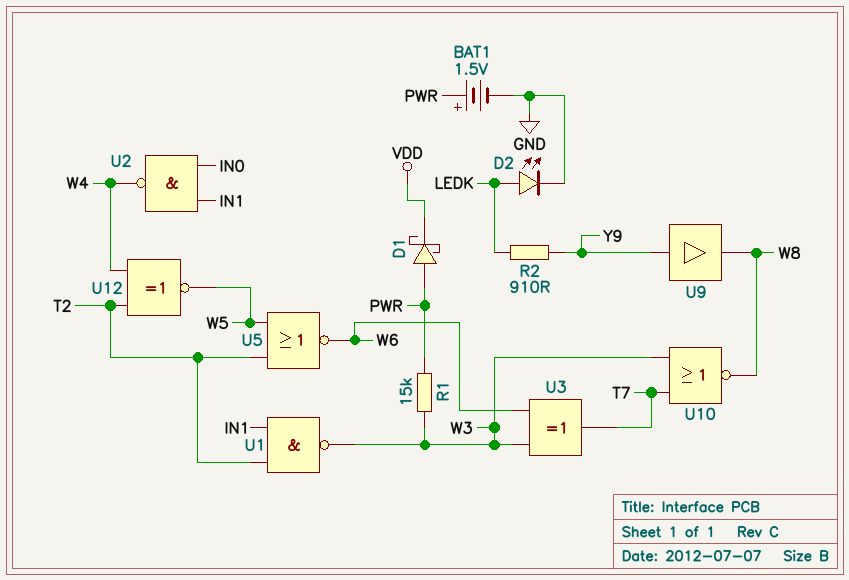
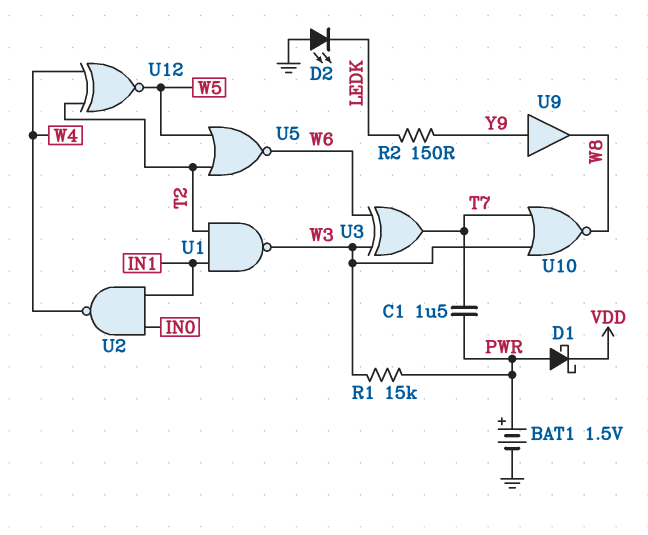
C1: none -> 1.5uF (PWR, T7)
D2: LED (A LEDK, K GND) -> LED (A GND, K LEDK)
R2: 910 (LEDK, Y9) -> 150 (LEDK, Y9)

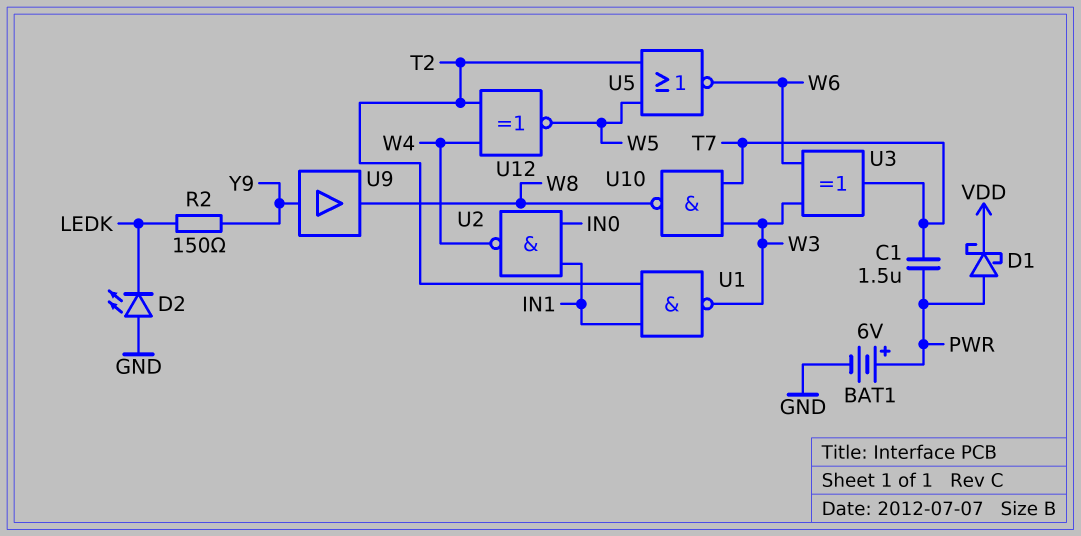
BAT1: 1.5V (plus PWR, minus GND) -> 6V (plus PWR, minus GND)
R1: 15k (PWR, W3) -> none
U10: NOR (in T7, in W3, out W8) -> NAND (in T7, in W3, out W8)

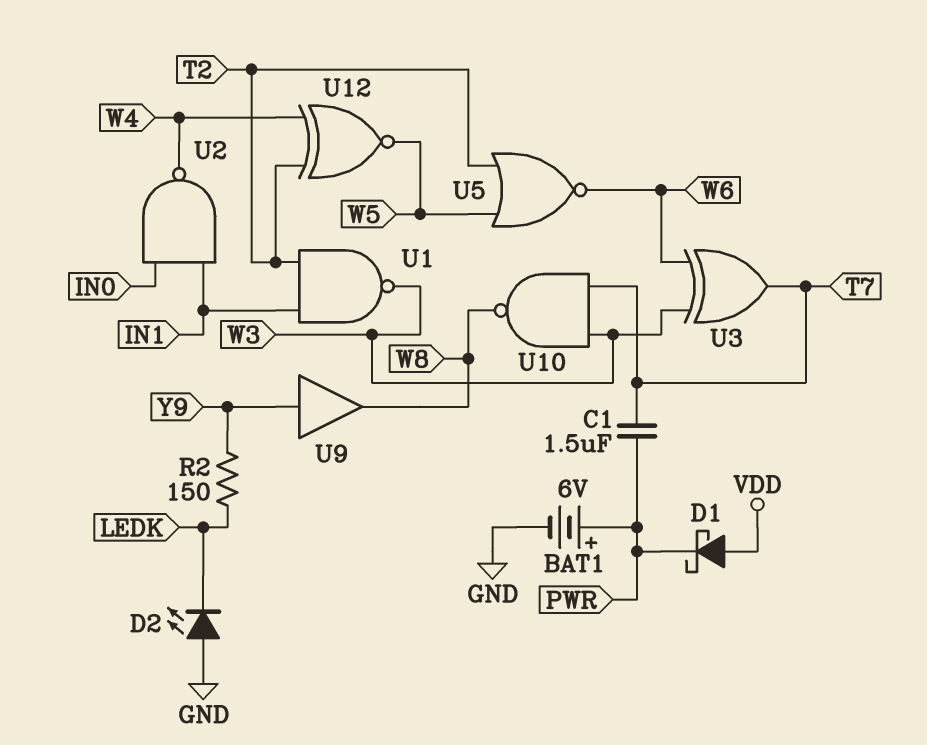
D1: schottky (A PWR, K VDD) -> schottky (A VDD, K PWR)

